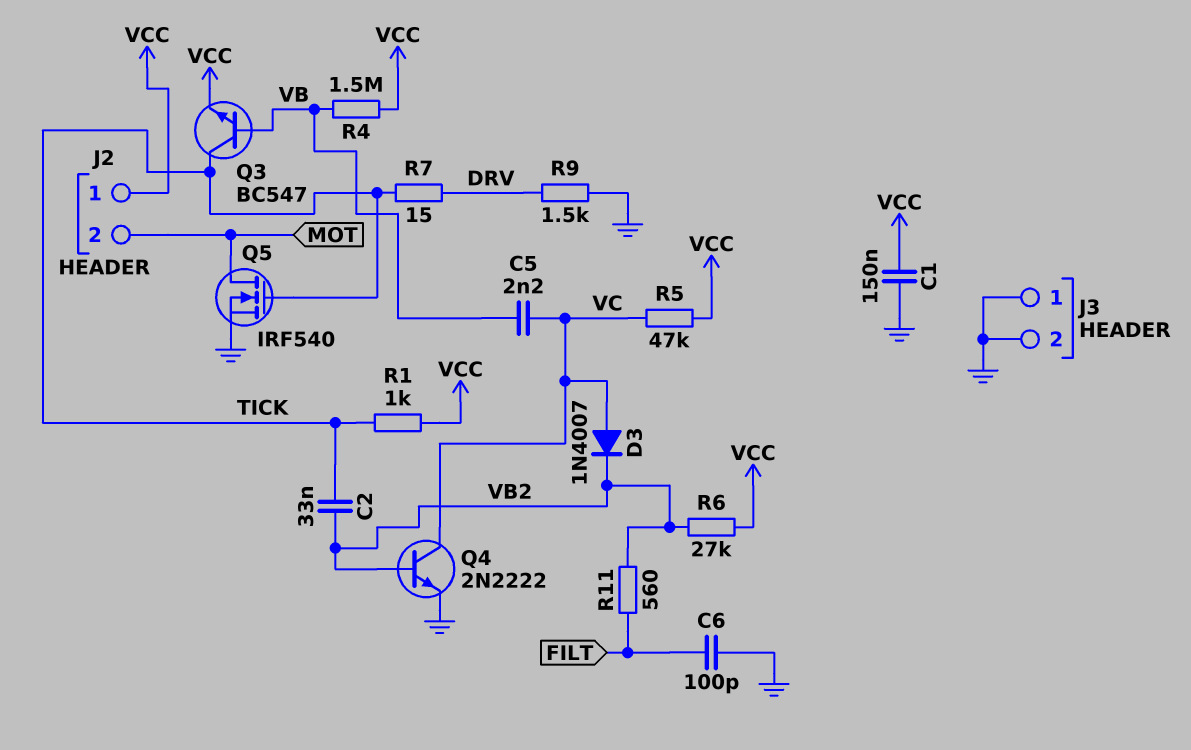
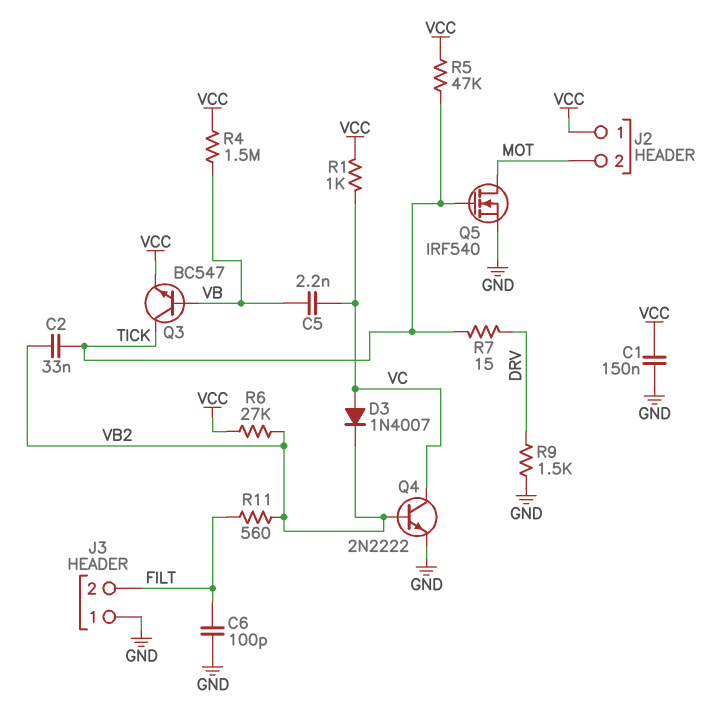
J3 pin 2: GND -> FILT
R1: 1k (TICK, VCC) -> 1k (VC, VCC)
R5: 47k (VC, VCC) -> 47k (TICK, VCC)

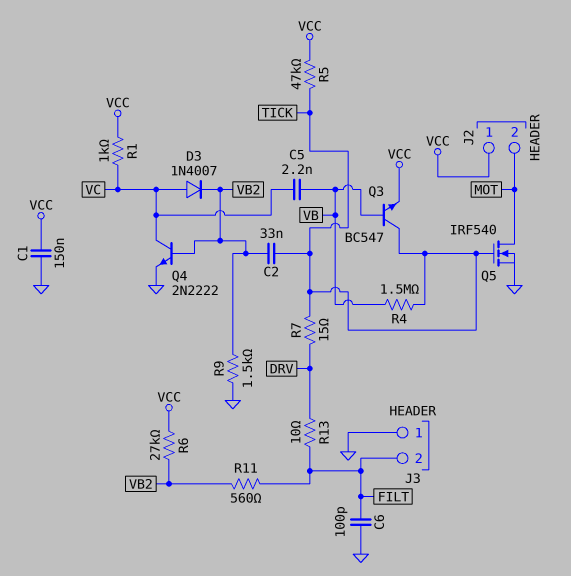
R4: 1.5M (VB, VCC) -> 1.5M (TICK, VB)
R9: 1.5k (DRV, GND) -> 1.5k (GND, VB2)
R13: none -> 10 (DRV, FILT)

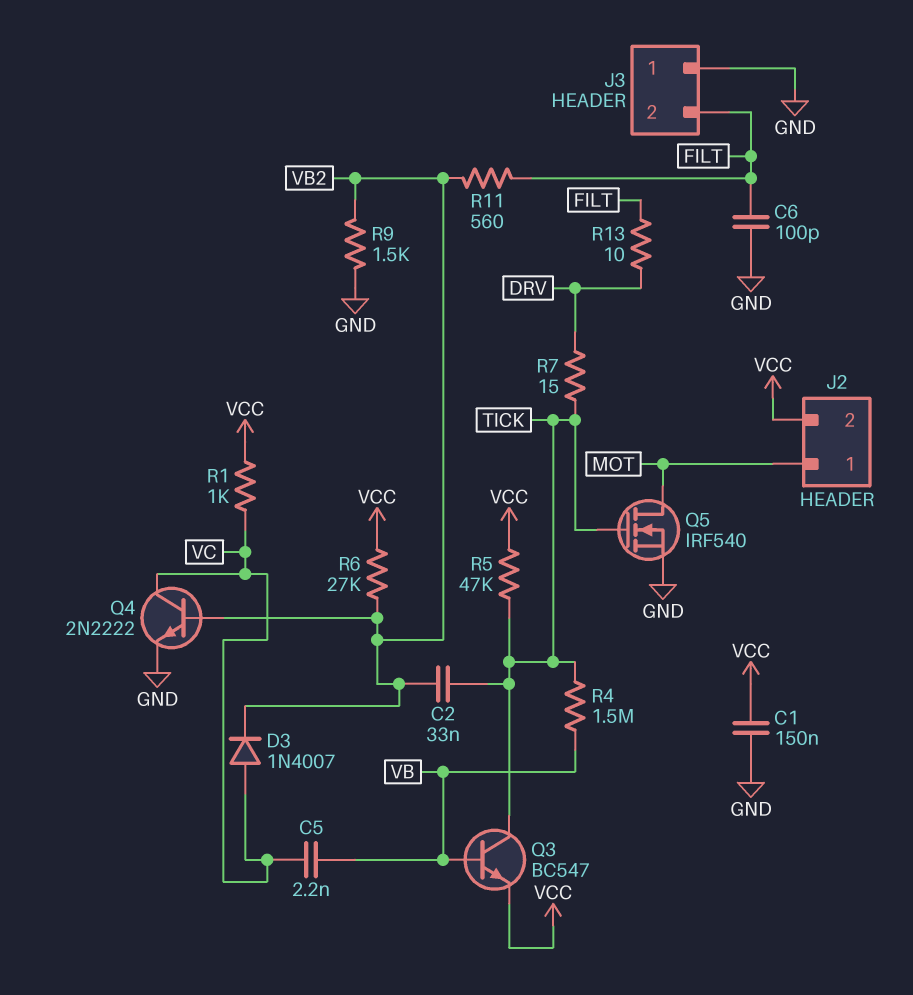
J2 pin 1: VCC -> MOT
J2 pin 2: MOT -> VCC

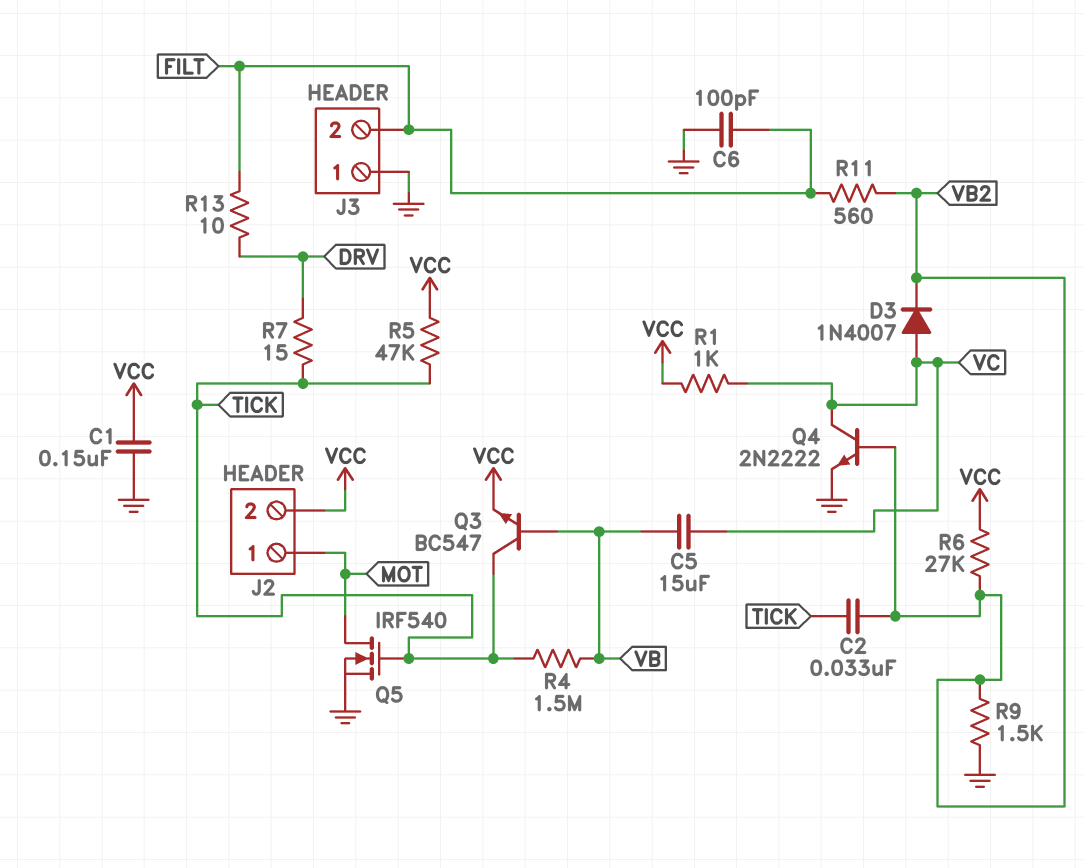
C5: 2.2nF (VB, VC) -> 15uF (VB, VC)

